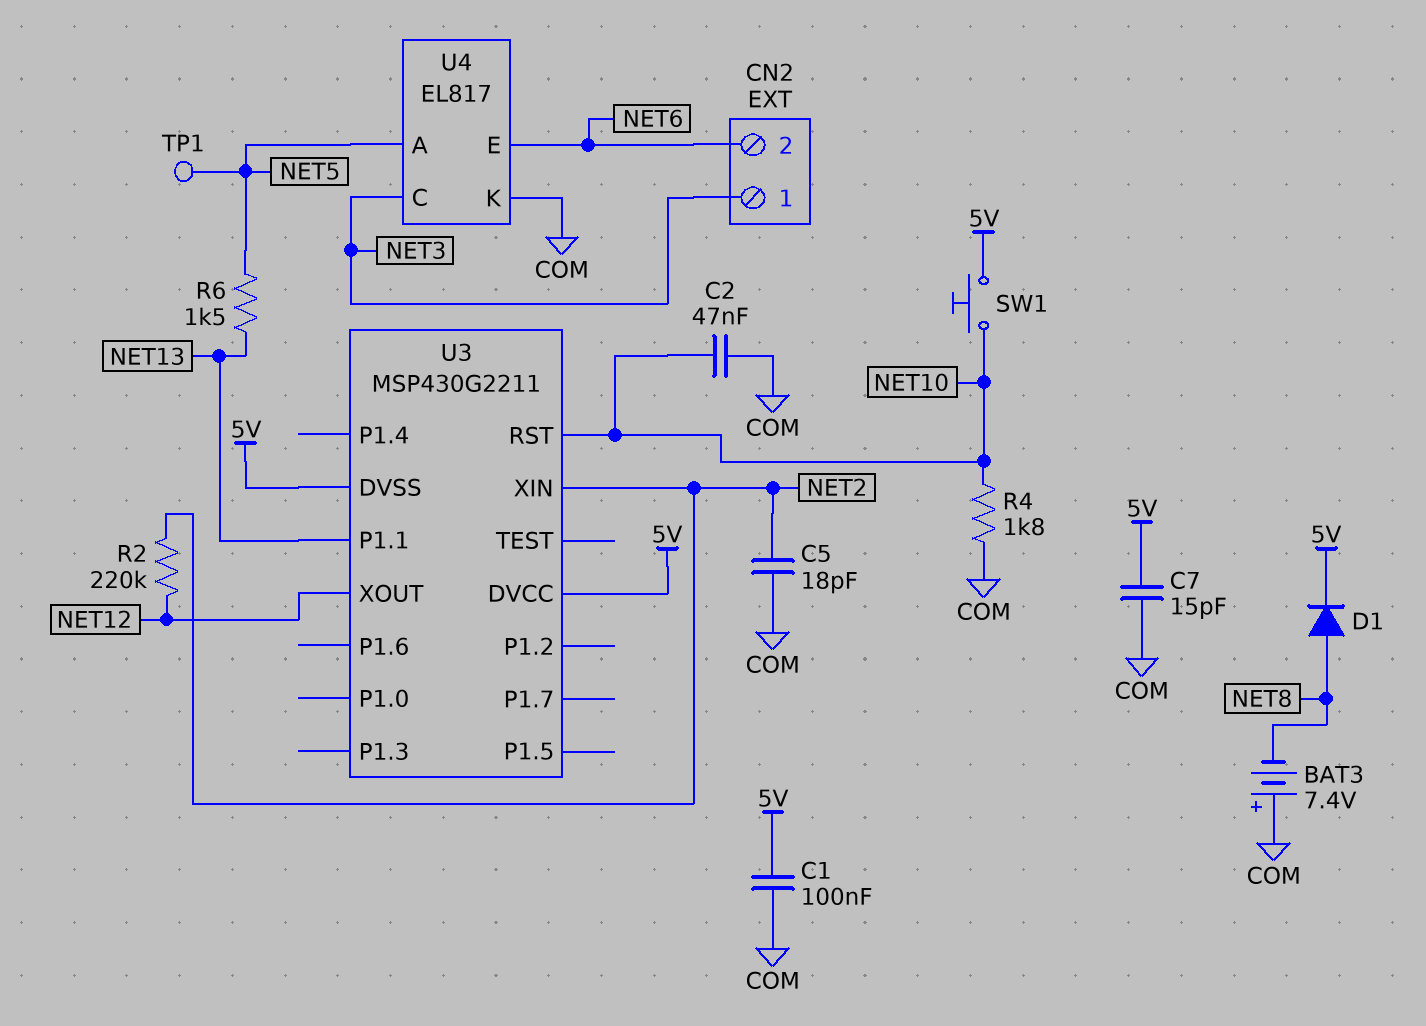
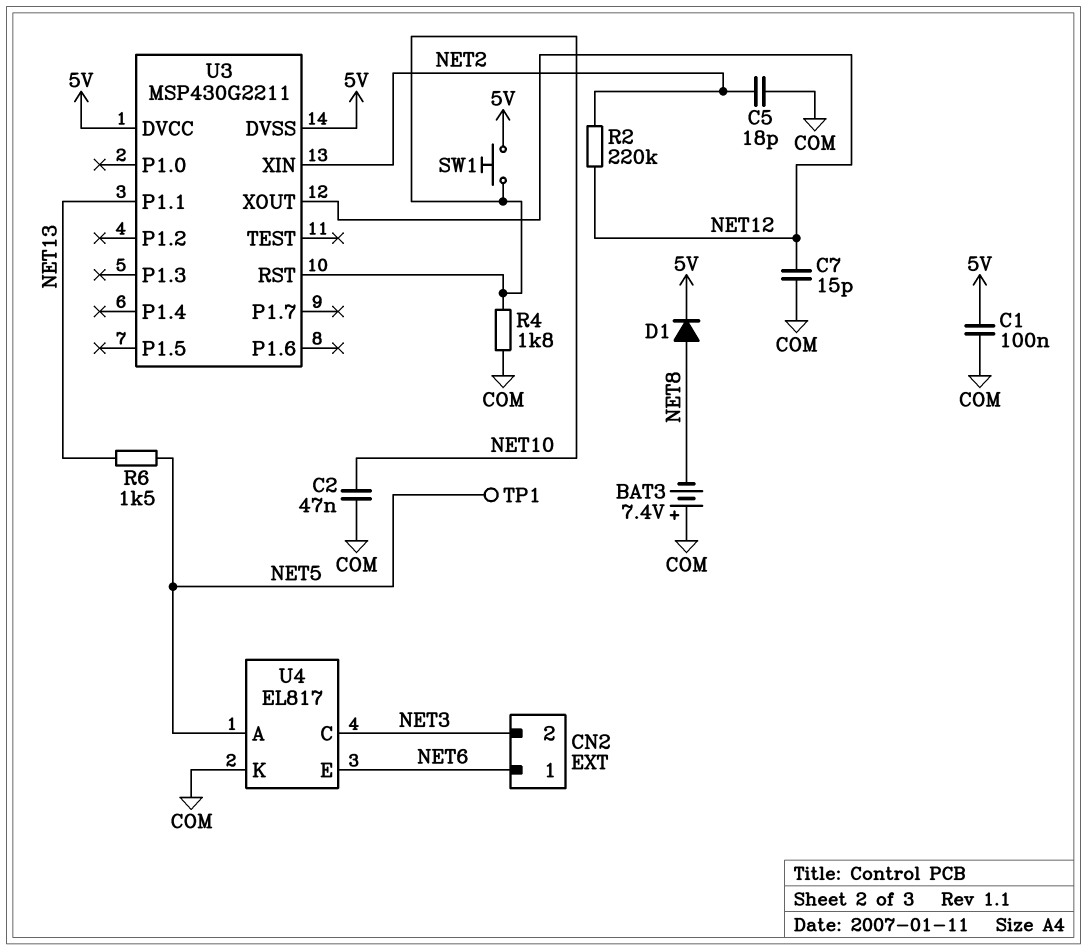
C7: 15pF (5V, COM) -> 15pF (COM, NET12)
CN2 pin 1: NET3 -> NET6
CN2 pin 2: NET6 -> NET3

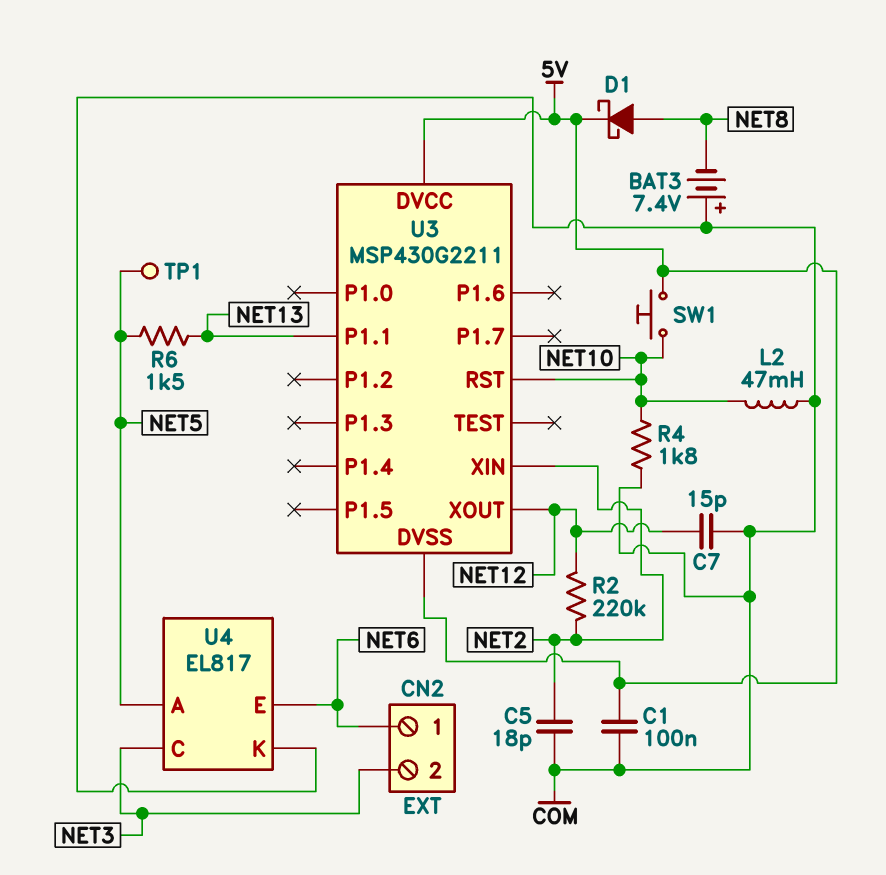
C2: 47nF (COM, NET10) -> none
D1: diode (A NET8, K 5V) -> schottky (A NET8, K 5V)
L2: none -> 47mH (COM, NET10)

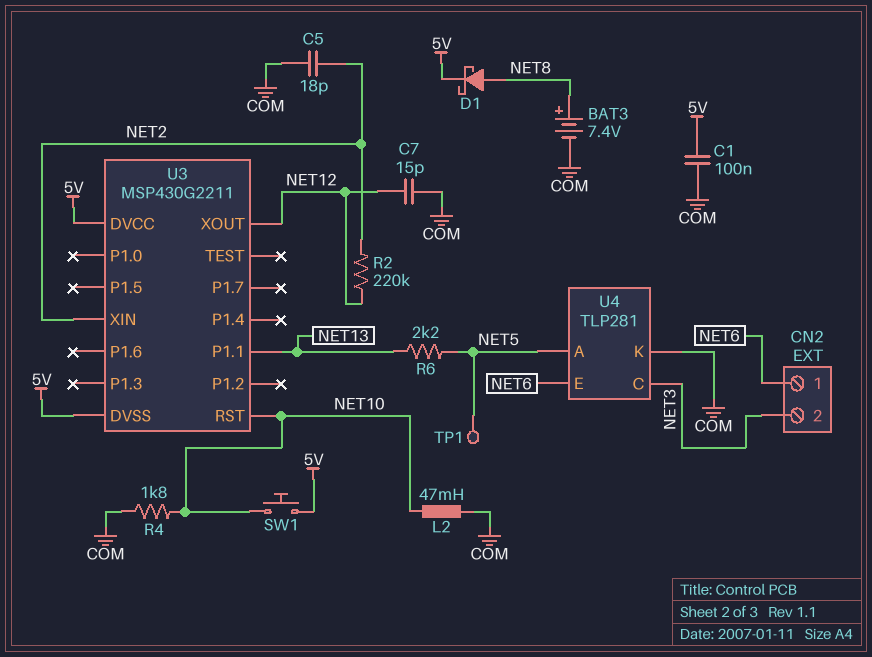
BAT3: 7.4V (plus COM, minus NET8) -> 7.4V (plus NET8, minus COM)
R6: 1.5k (NET5, NET13) -> 2.2k (NET5, NET13)
U4: EL817 -> TLP281

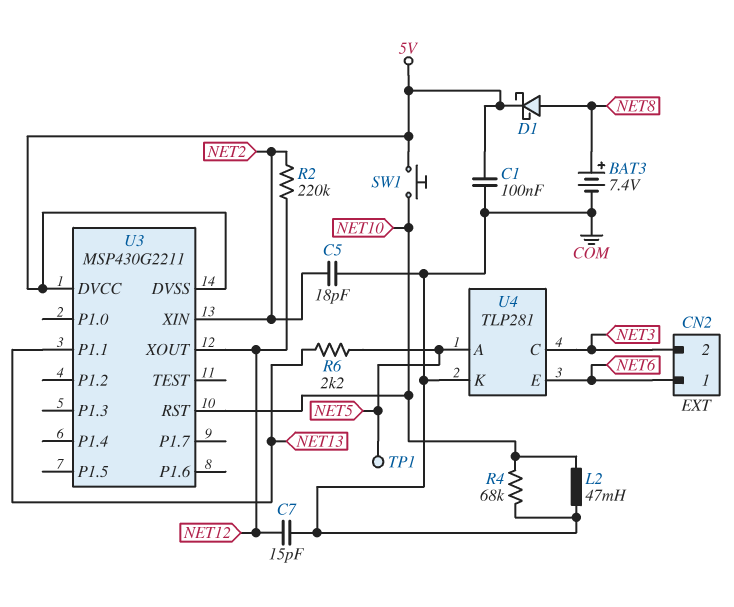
R4: 1.8k (COM, NET10) -> 68k (COM, NET10)

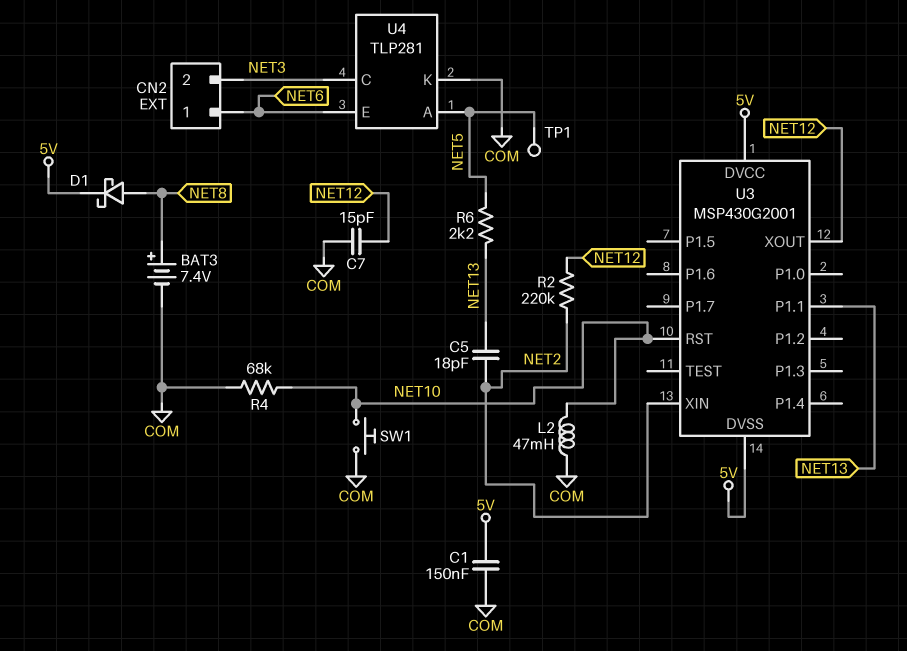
C1: 100nF (5V, COM) -> 150nF (5V, COM)
C5: 18pF (COM, NET2) -> 18pF (NET2, NET13)
SW1: button (5V, NET10) -> button (COM, NET10)
U3: MSP430G2211 -> MSP430G2001

